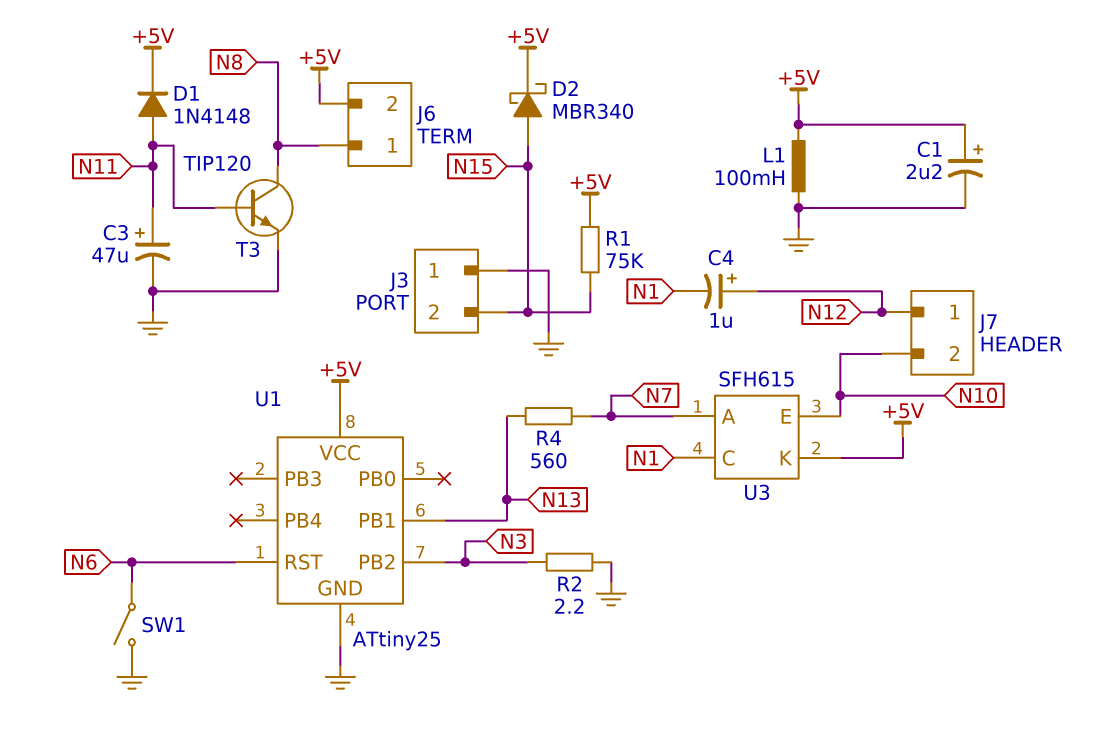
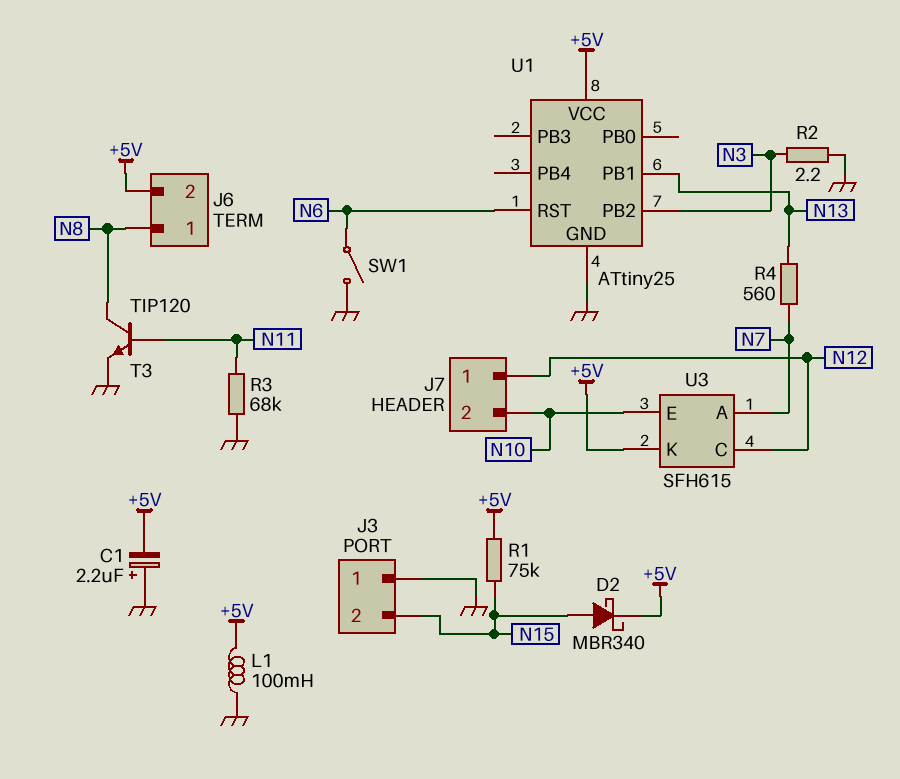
C1: 2.2uF (plus +5V, minus GND) -> 2.2uF (plus GND, minus +5V)
C3: 47uF (plus N11, minus GND) -> none
C4: 1uF (plus N12, minus N1) -> none
D1: diode 1N4148 (A N11, K +5V) -> none
R3: none -> 68k (GND, N11)
U3 pin C: N1 -> N12

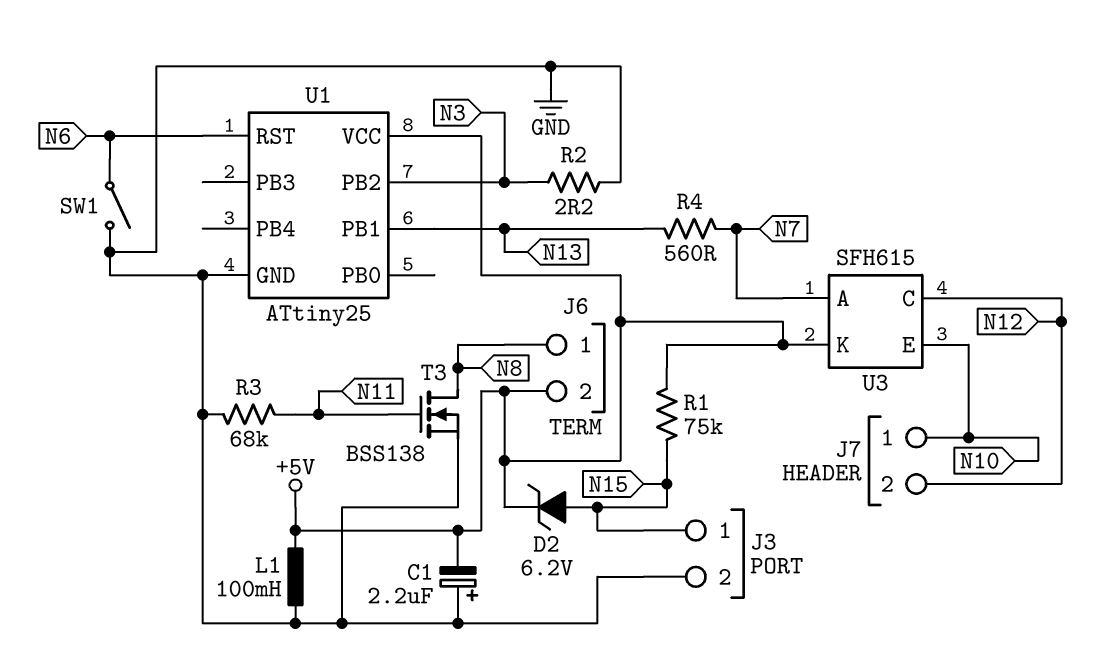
D2: schottky MBR340 (A N15, K +5V) -> zener 6.2V (A N15, K +5V)
J3 pin 1: GND -> N15
J3 pin 2: N15 -> GND
J7 pin 1: N12 -> N10
J7 pin 2: N10 -> N12
T3: NPN TIP120 (B N11, C N8, E GND) -> NMOS BSS138 (G N11, D N8, S GND)

